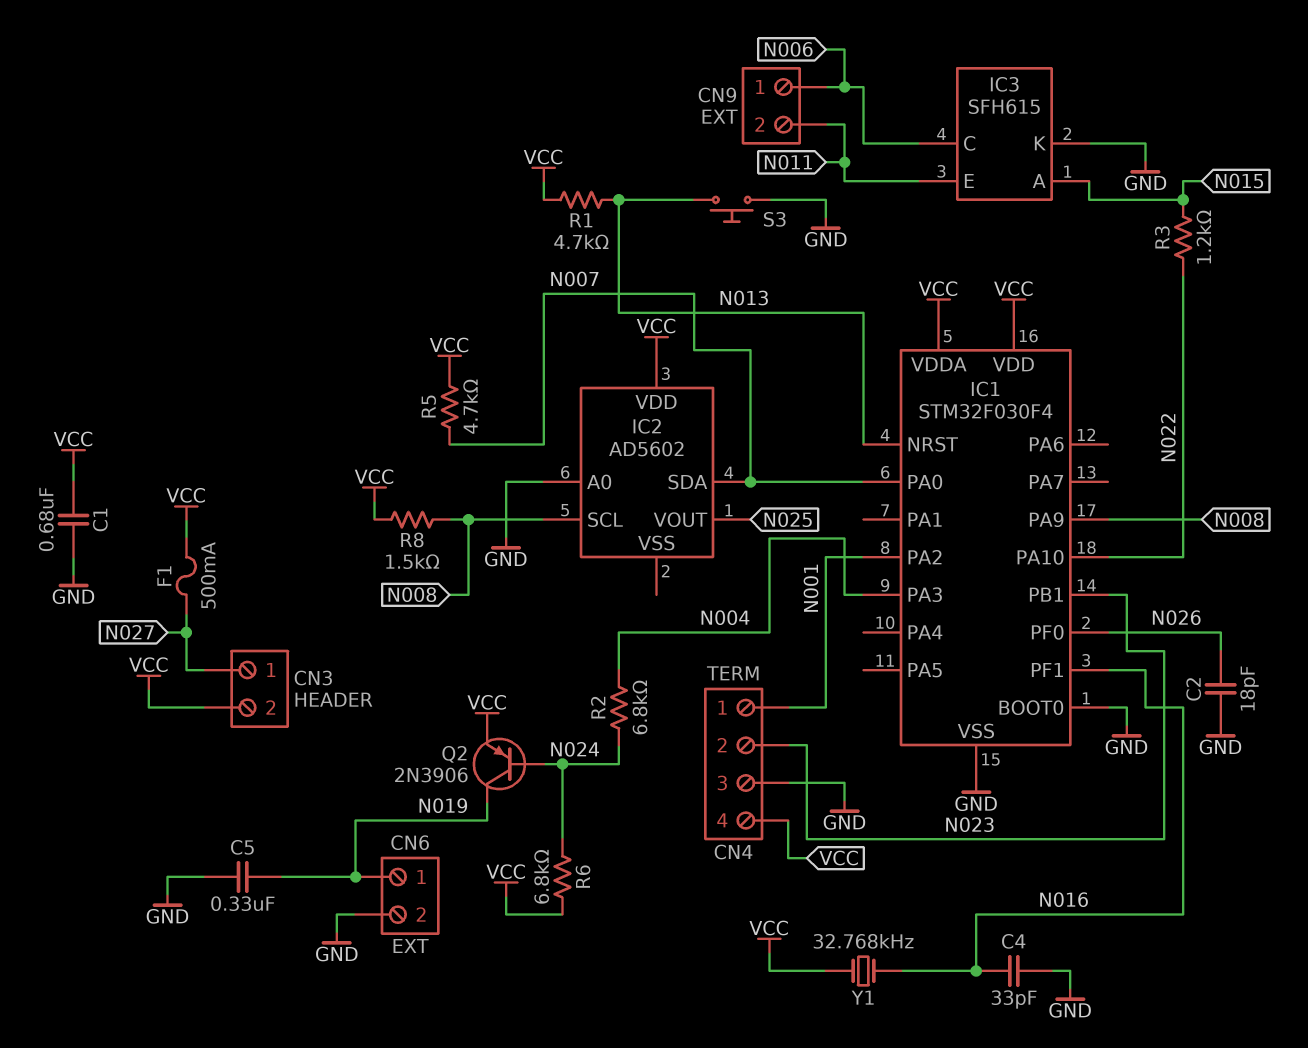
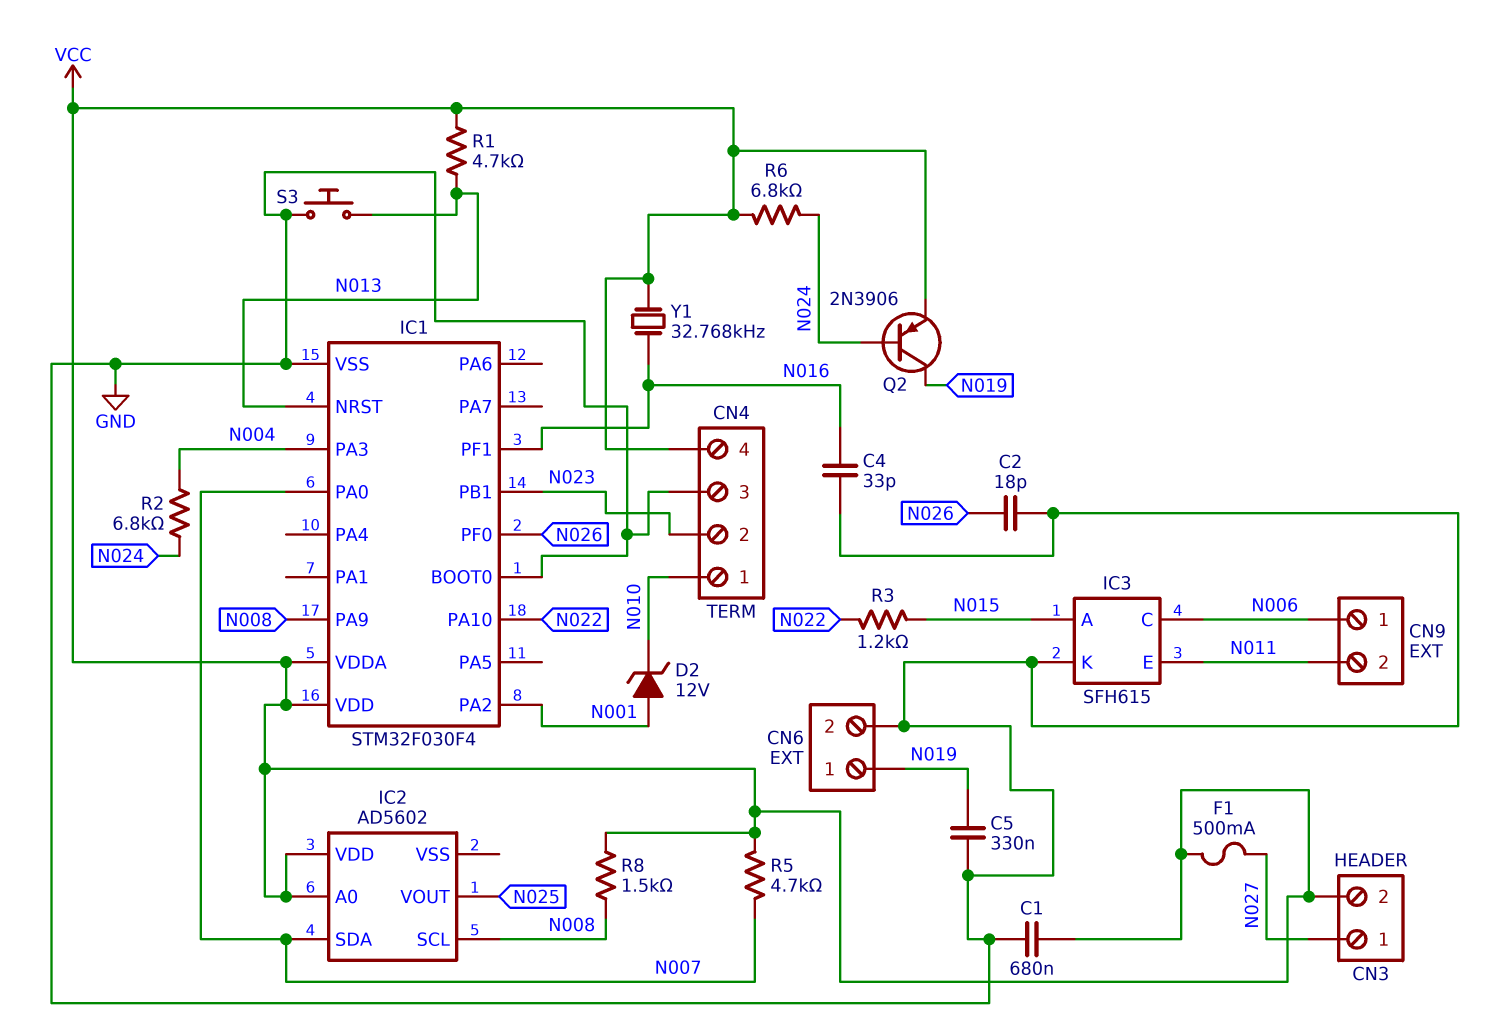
CN4 pin 1: N001 -> N010
D2: none -> zener 12V (A N001, K N010)
IC2 pin A0: GND -> VCC

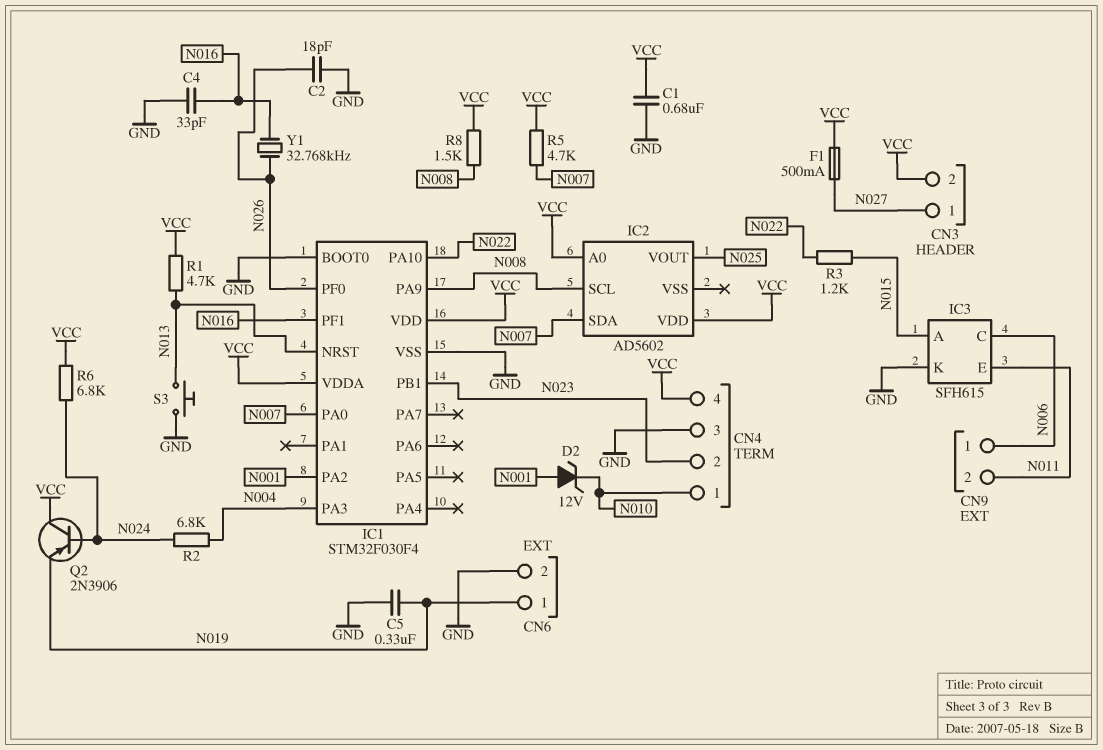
Q2: PNP 2N3906 (B N024, C N019, E VCC) -> PNP 2N3906 (B N024, C VCC, E N019)
Y1: 32.768kHz (N016, VCC) -> 32.768kHz (N016, N026)

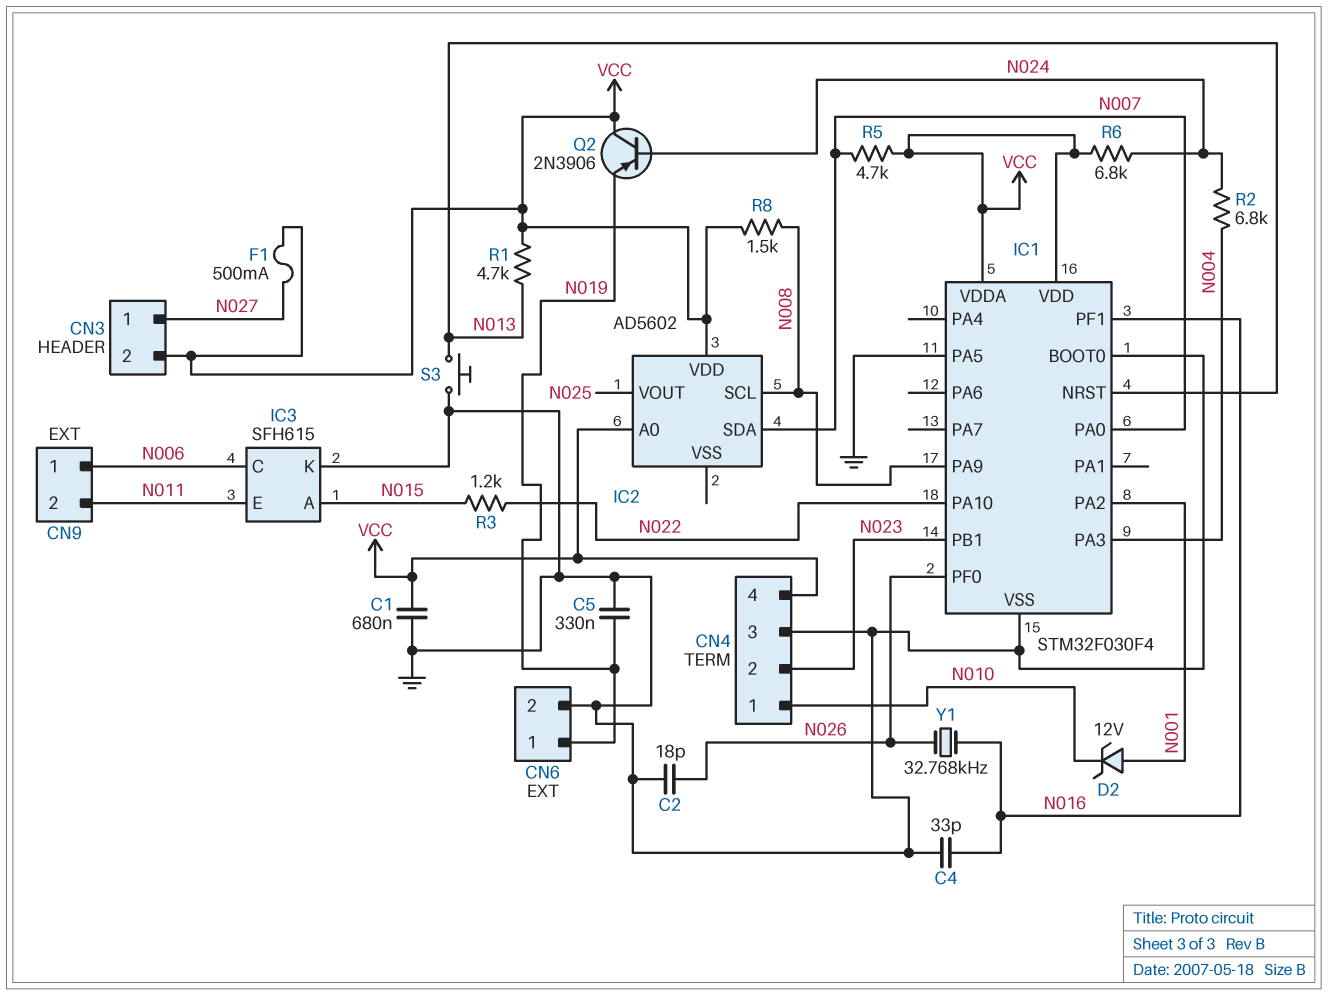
IC1 pin PA5: none -> GND

